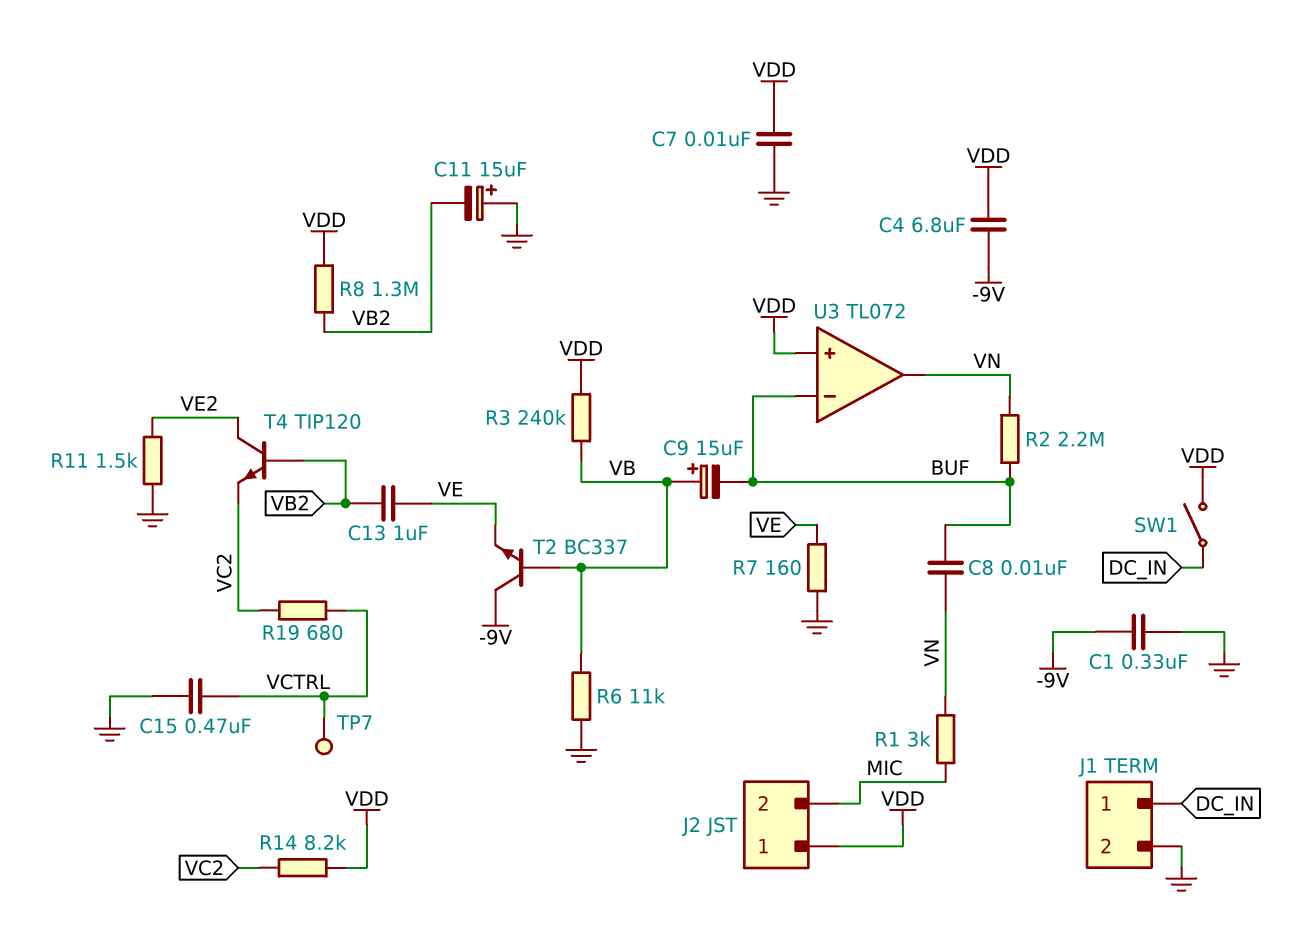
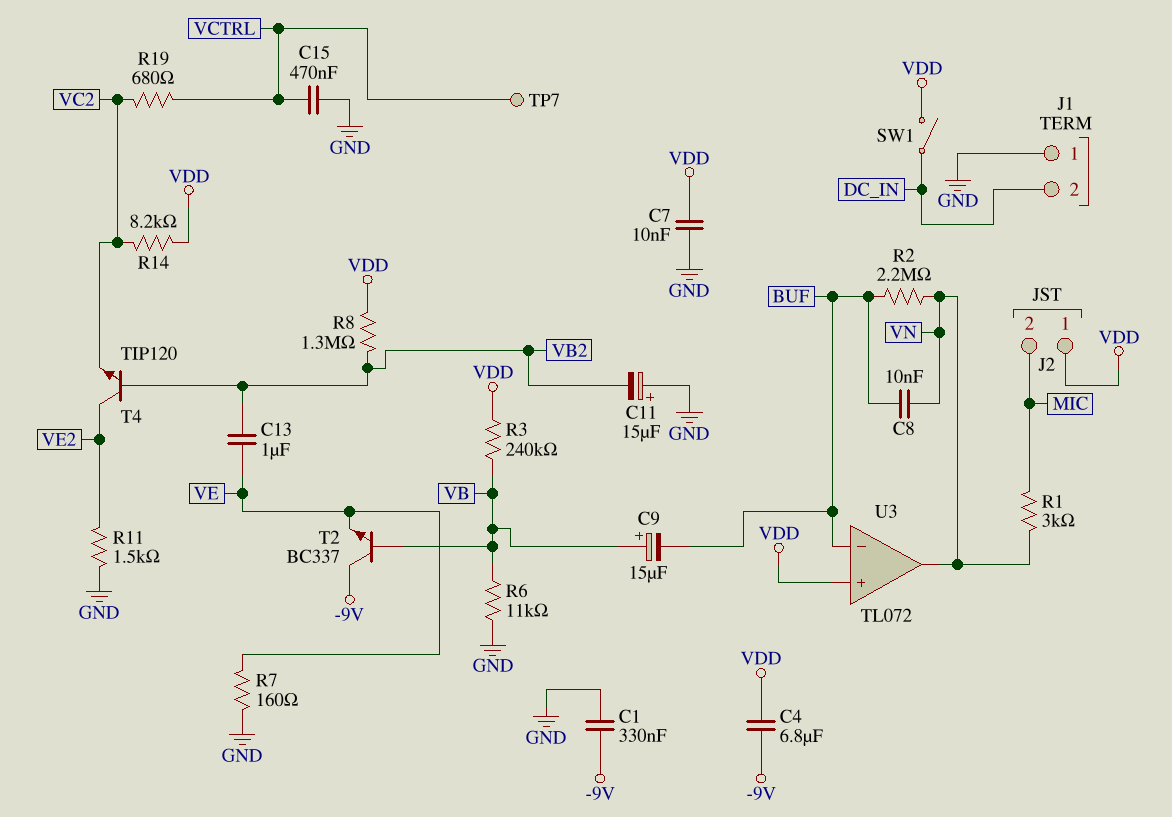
J1 pin 1: DC_IN -> GND
J1 pin 2: GND -> DC_IN

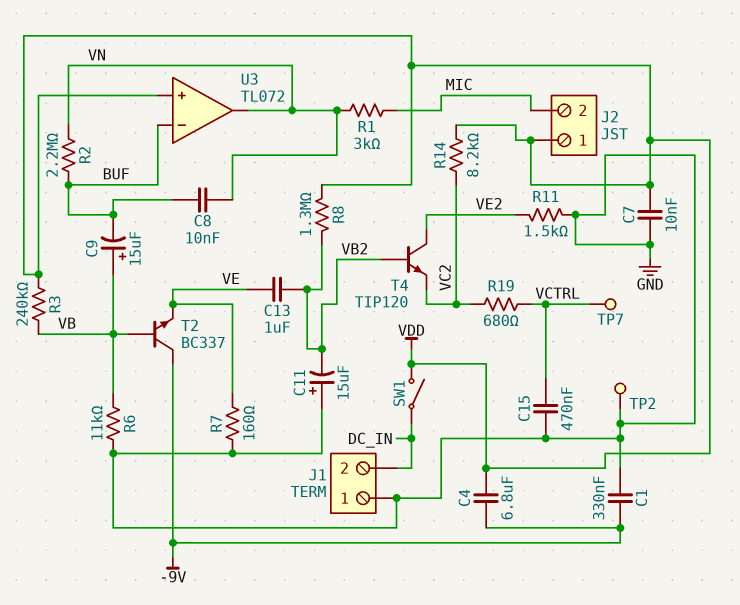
TP2: none -> test point (GND)

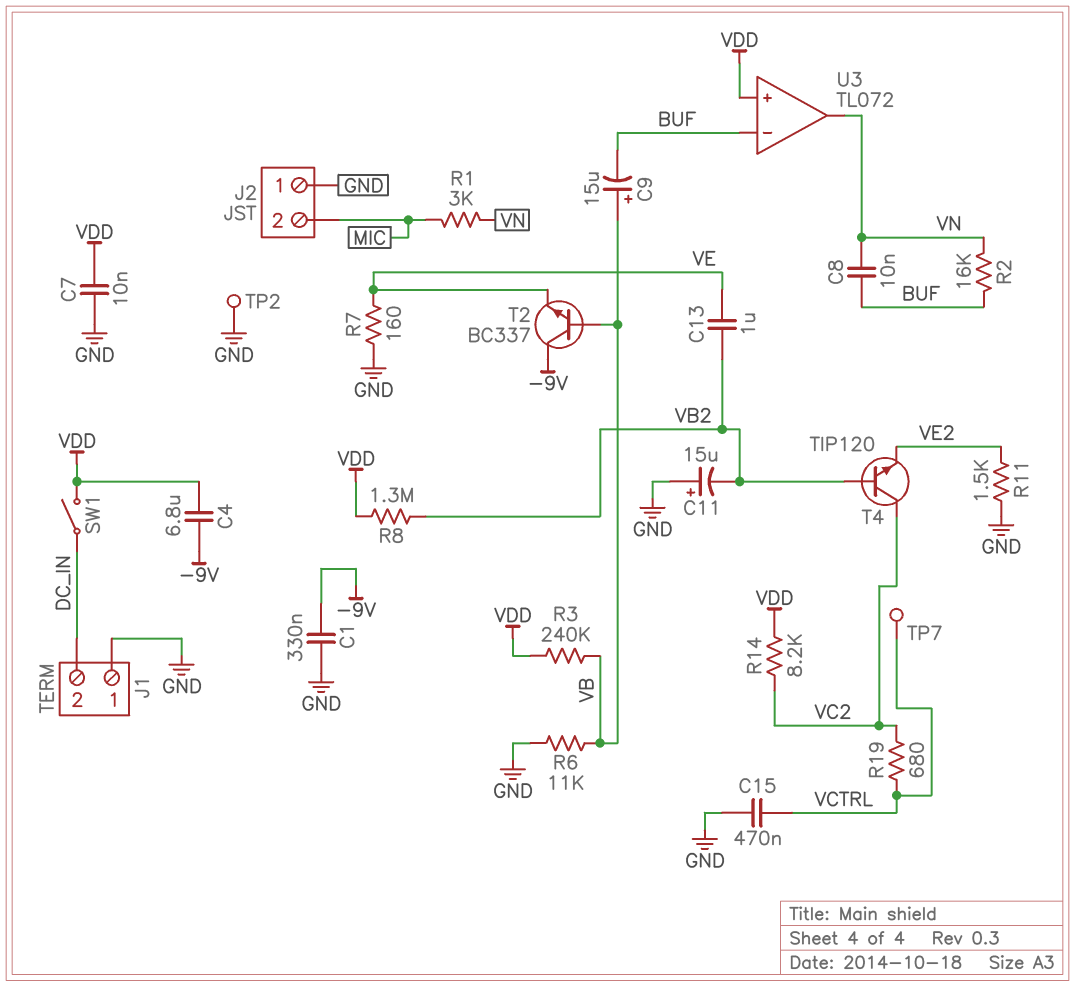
J2 pin 1: VDD -> GND
R2: 2.2M (BUF, VN) -> 16k (BUF, VN)
T4: NPN TIP120 (B VB2, C VE2, E VC2) -> NPN TIP120 (B VB2, C VC2, E VE2)

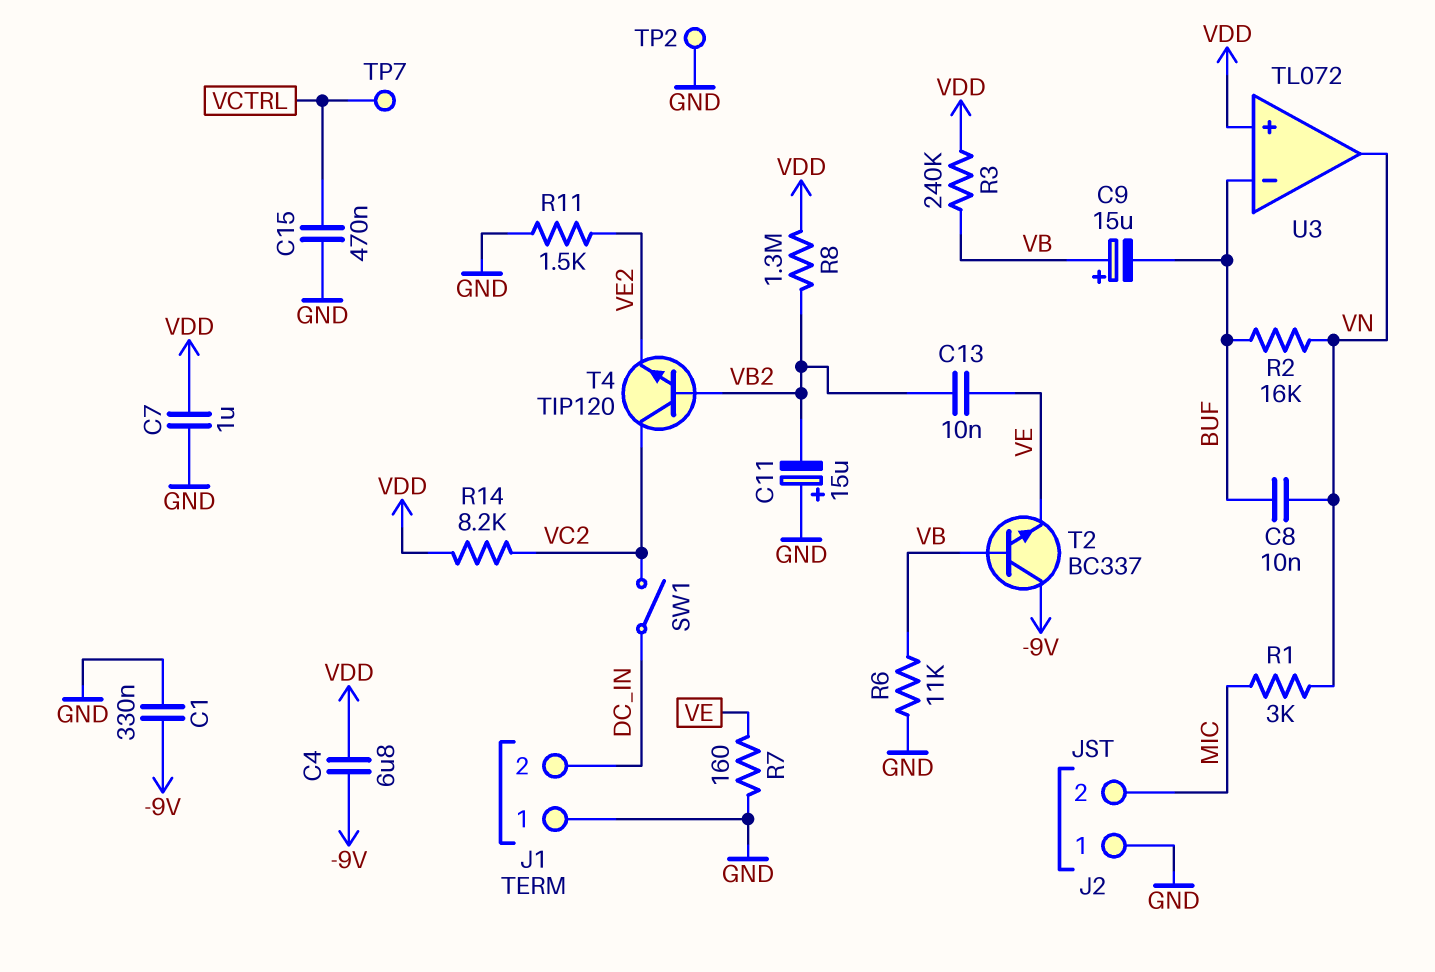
C7: 10nF (GND, VDD) -> 1uF (GND, VDD)
C13: 1uF (VB2, VE) -> 10nF (VB2, VE)
R19: 680 (VC2, VCTRL) -> none
SW1: switch (DC_IN, VDD) -> switch (DC_IN, VC2)

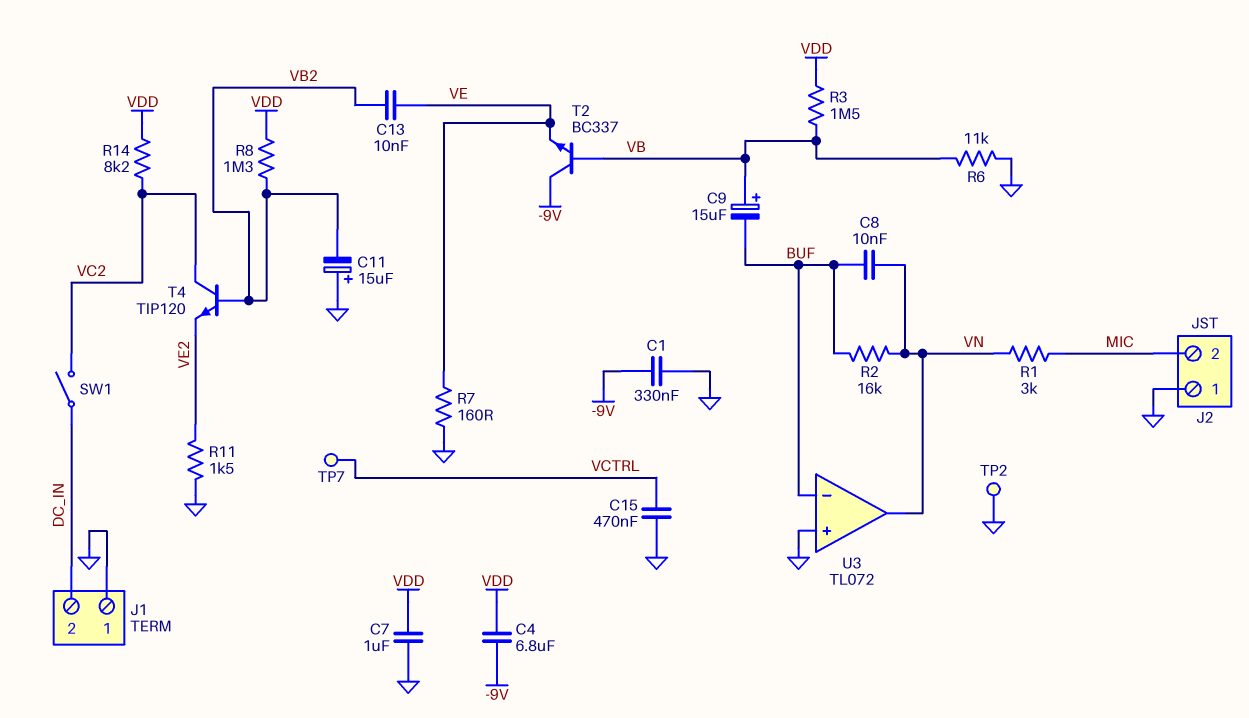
R3: 240k (VB, VDD) -> 1.5M (VB, VDD)
U3 pin in+: VDD -> GND

